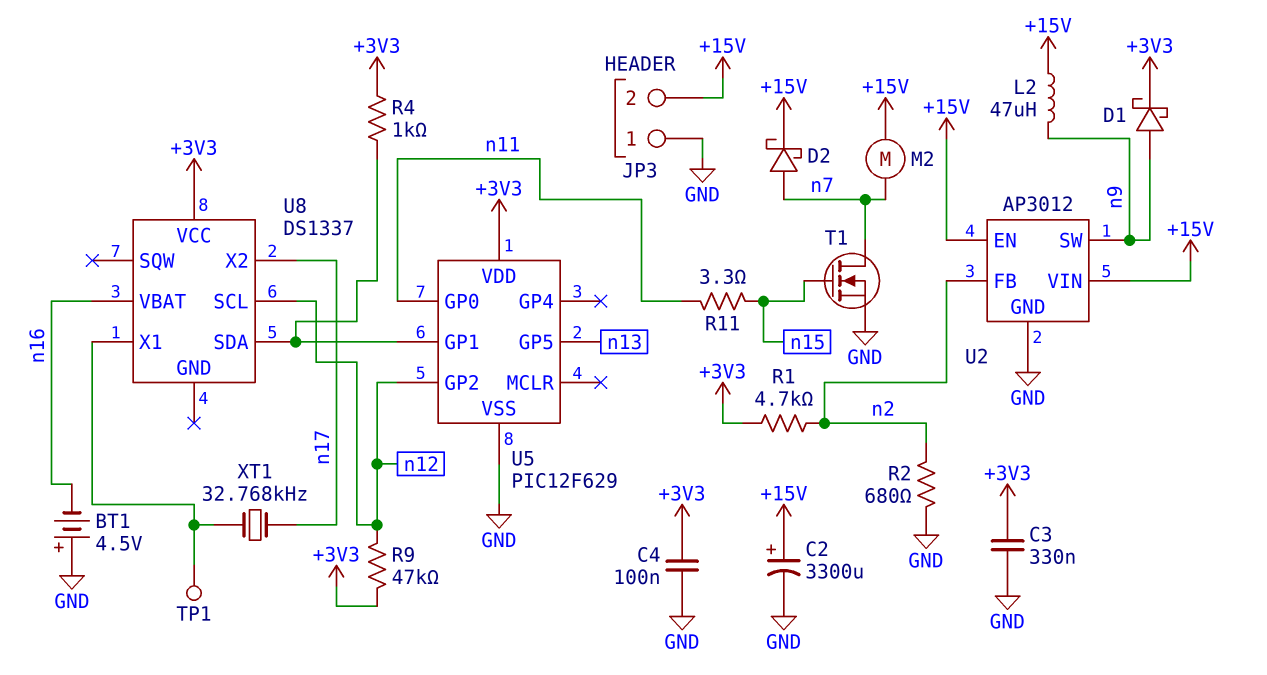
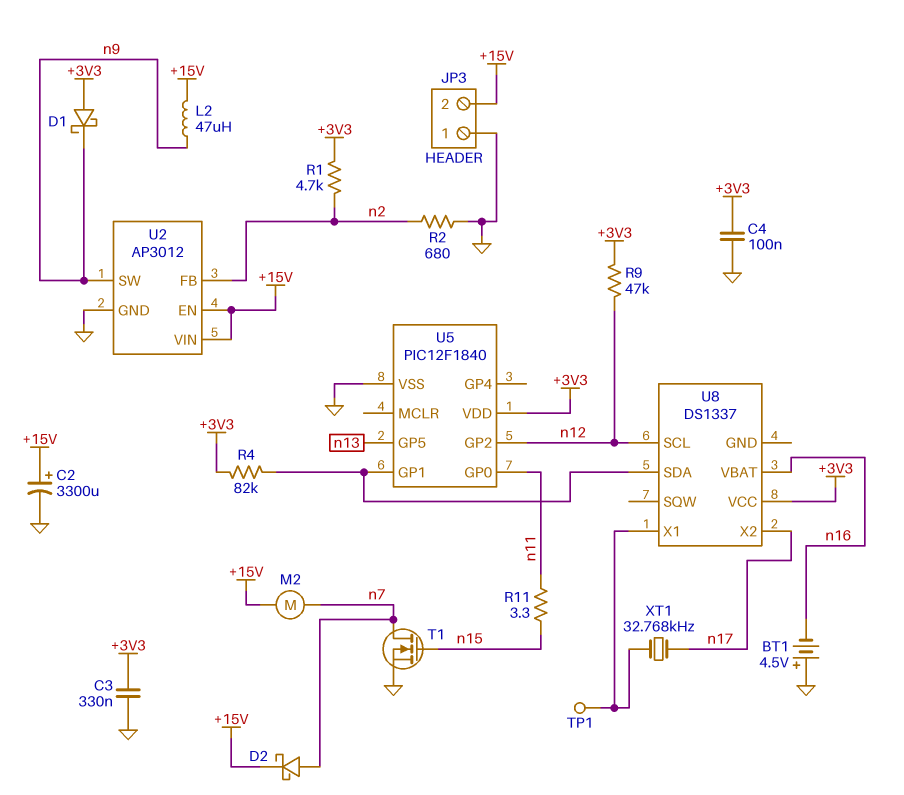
D1: schottky (A n9, K +3V3) -> schottky (A +3V3, K n9)
R4: 1k (+3V3, U5/GP1) -> 82k (+3V3, U5/GP1)
U5: PIC12F629 -> PIC12F1840

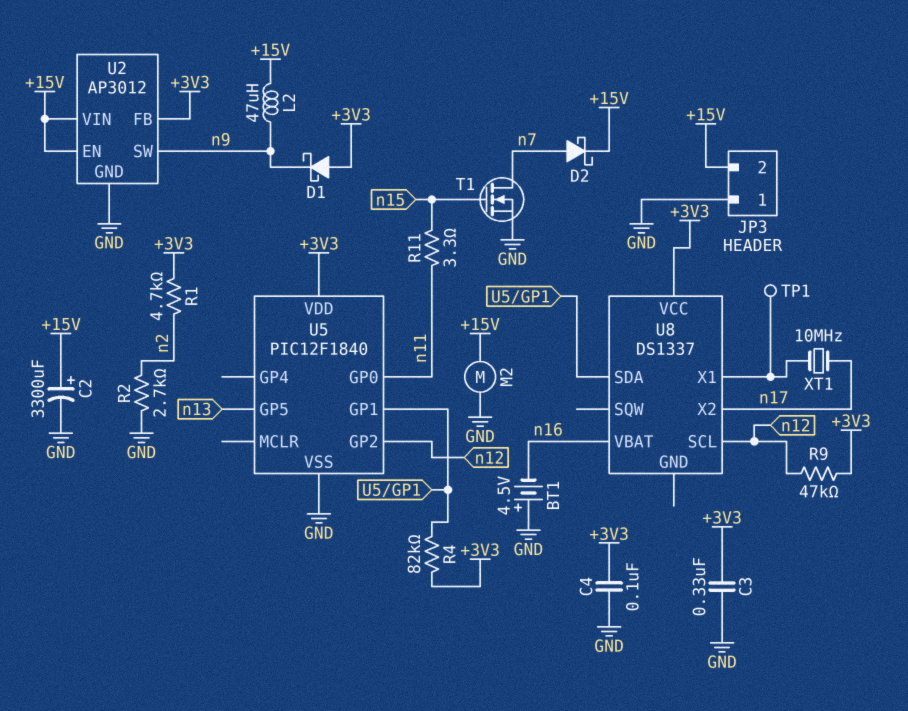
M2: motor (+15V, n7) -> motor (+15V, GND)
R2: 680 (GND, n2) -> 2.7k (GND, n2)
U2 pin FB: n2 -> +3V3
XT1: 32.768kHz (U8/X1, n17) -> 10MHz (U8/X1, n17)

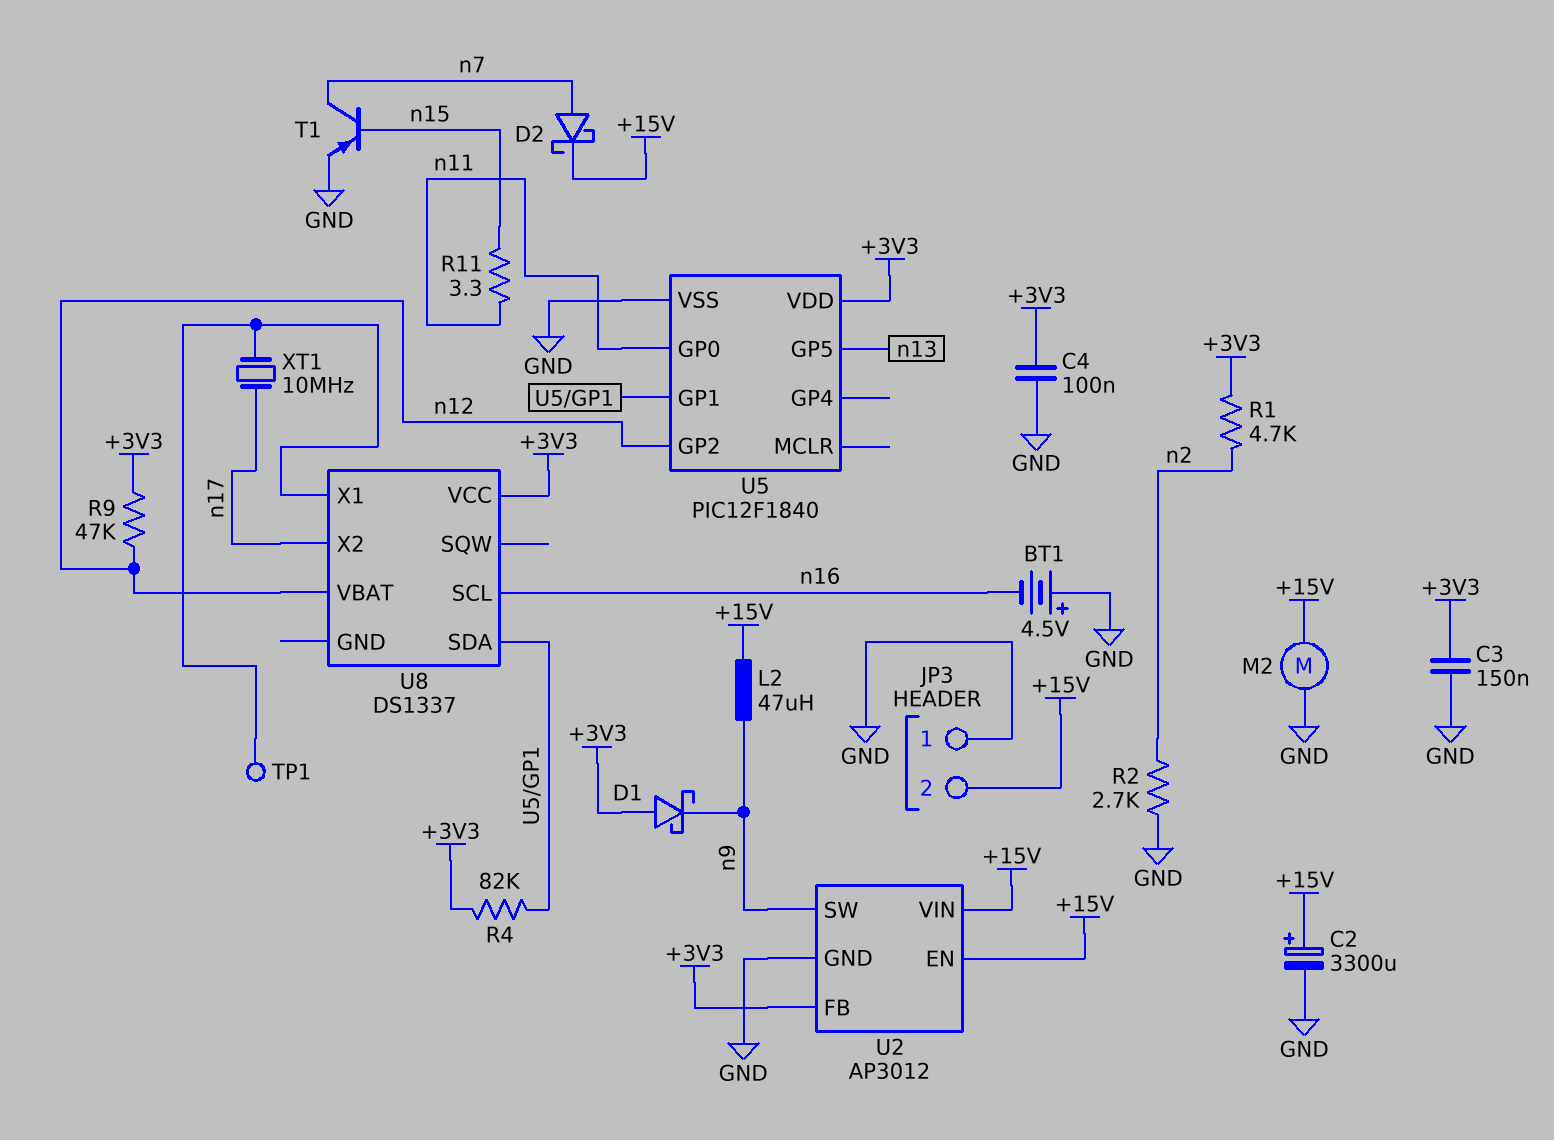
C3: 330nF (+3V3, GND) -> 150nF (+3V3, GND)
T1: NMOS (G n15, D n7, S GND) -> PNP (B n15, C n7, E GND)
U8 pin SCL: n12 -> n16
U8 pin VBAT: n16 -> n12

